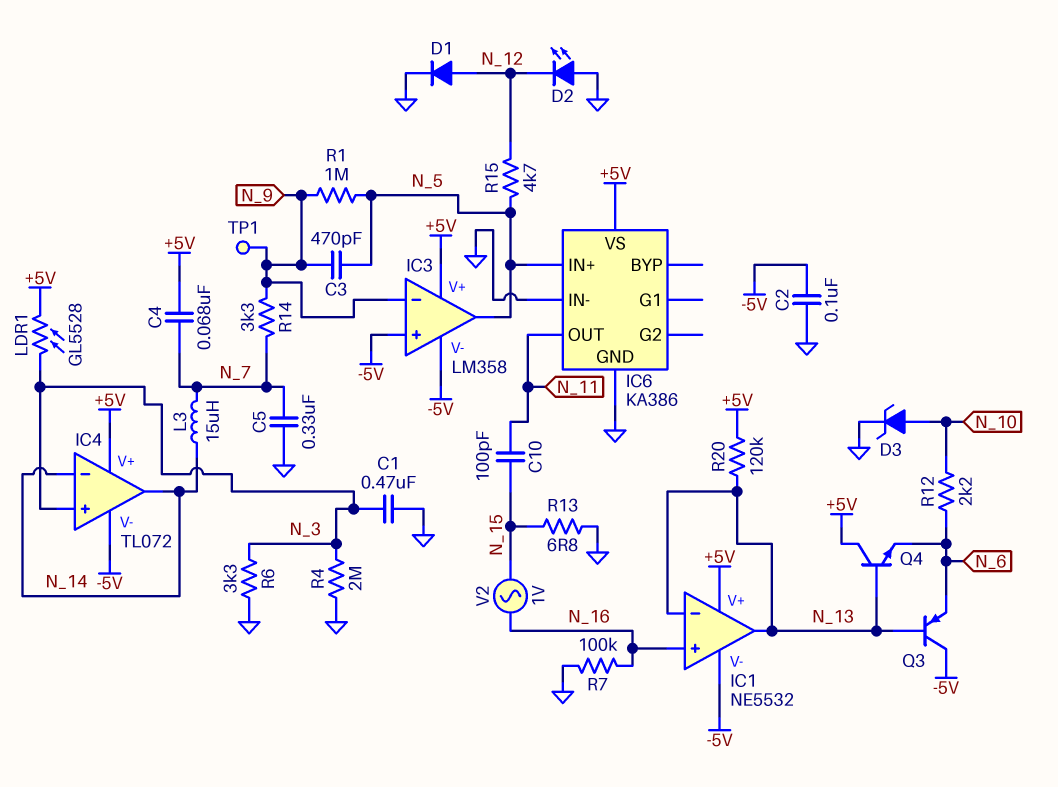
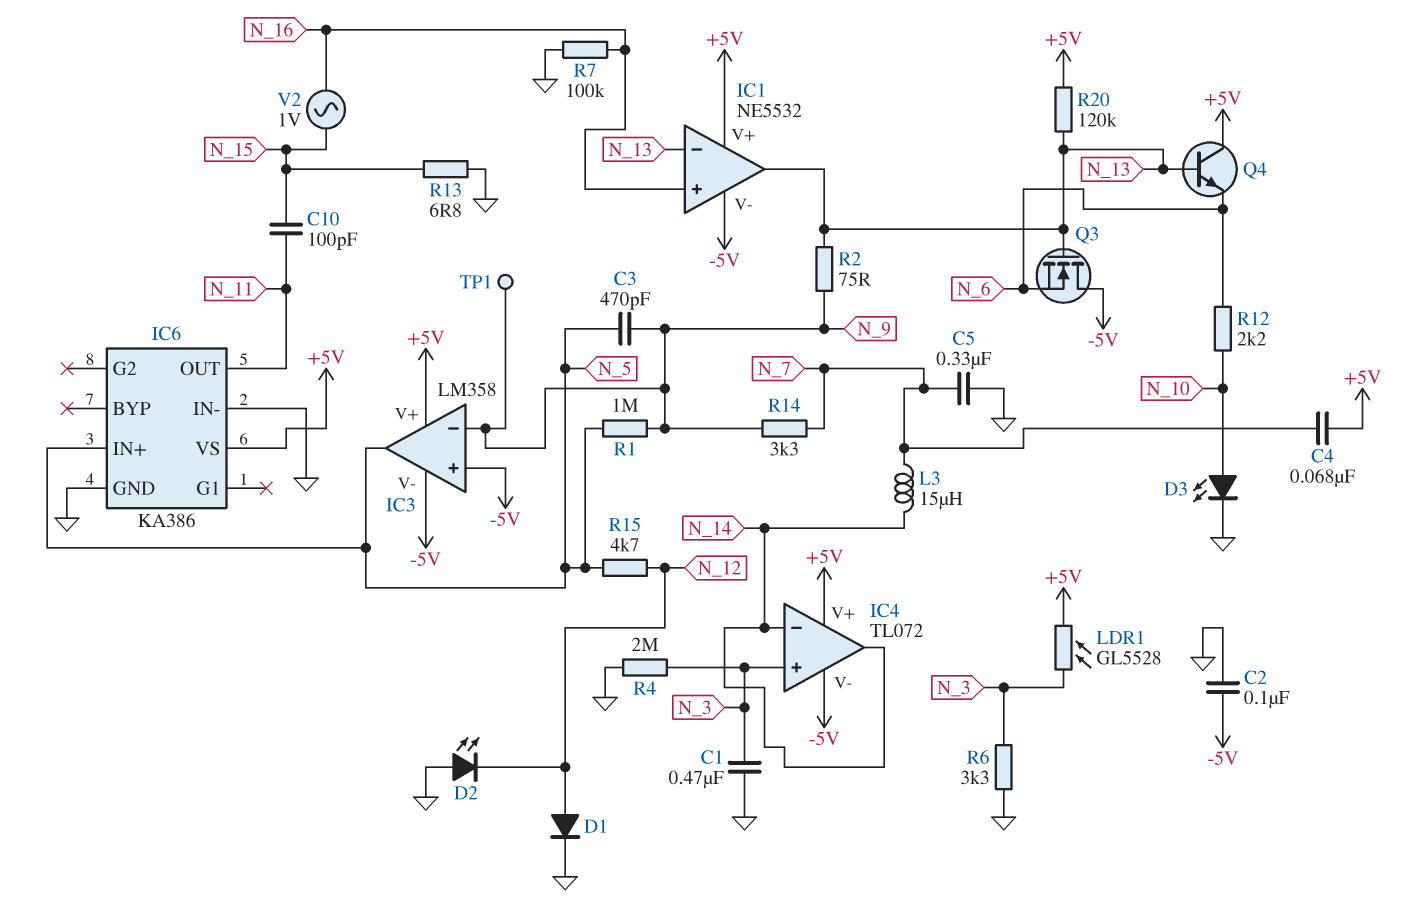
D3: zener (A N_10, K GND) -> LED (A N_10, K GND)
Q3: PNP (B N_13, C -5V, E N_6) -> NMOS (G N_13, D -5V, S N_6)
R2: none -> 75 (N_9, N_13)

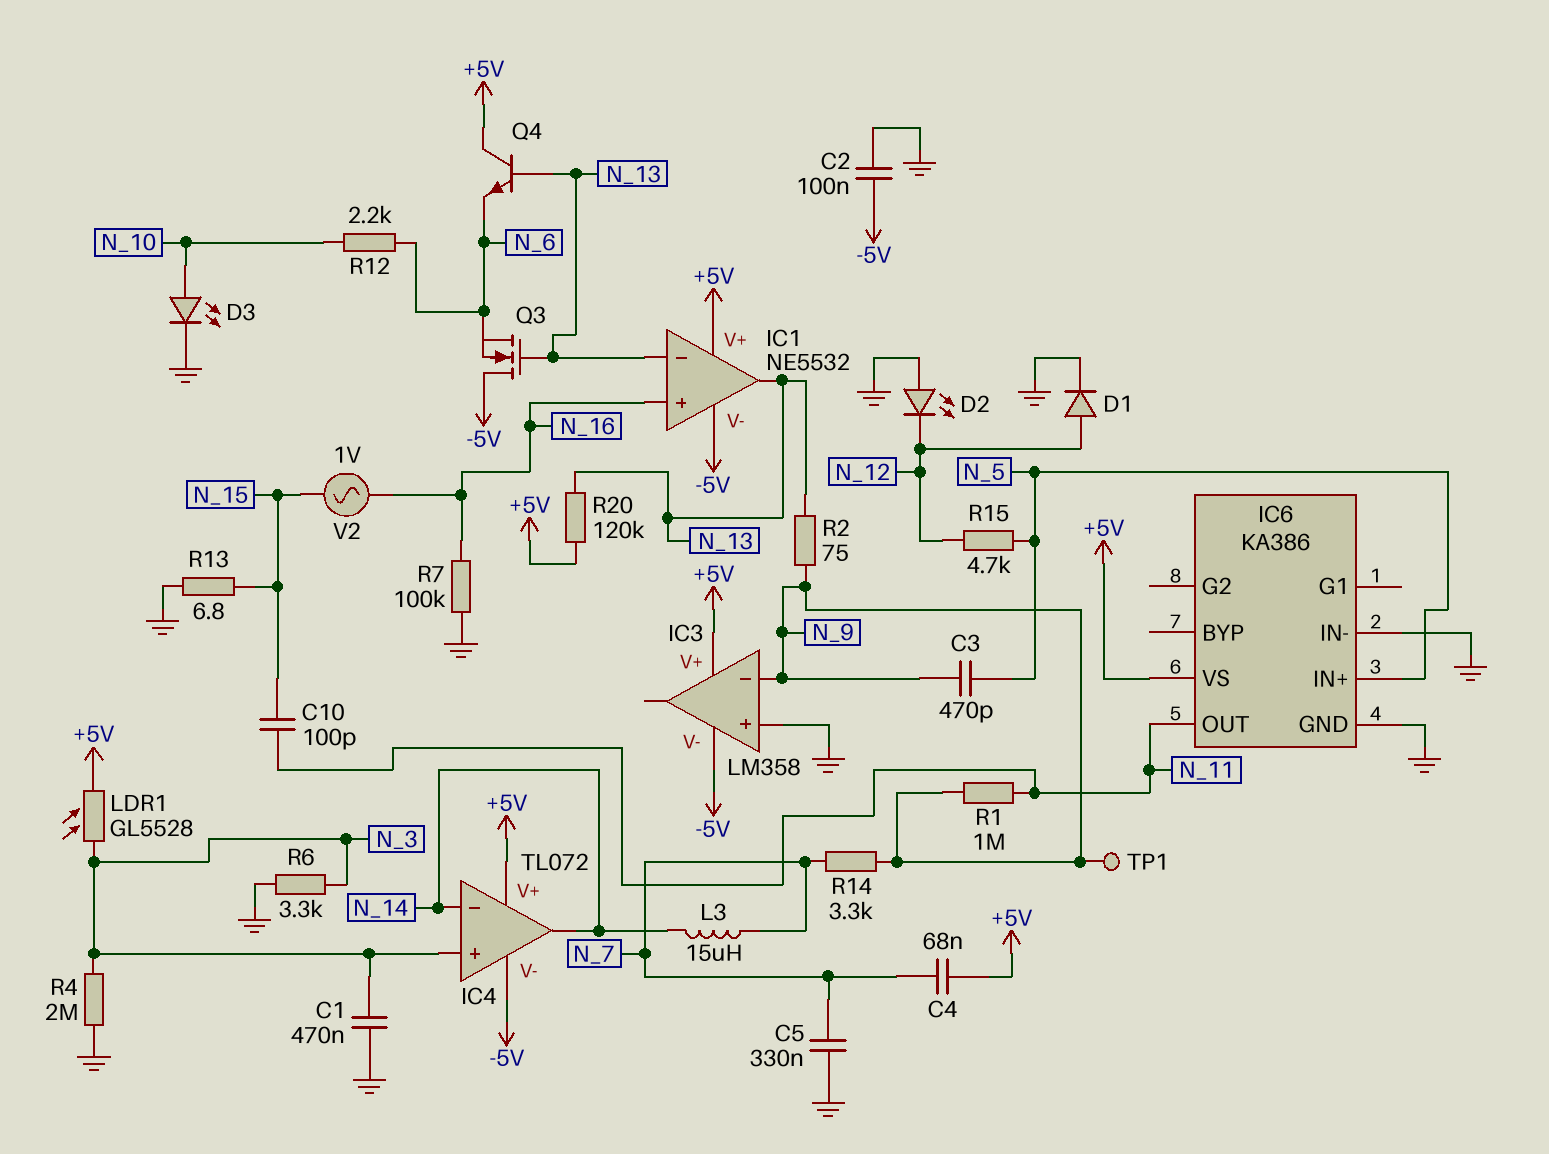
IC3 pin in+: -5V -> GND
IC3 pin out: N_5 -> none
R1: 1M (N_5, N_9) -> 1M (N_9, N_11)

